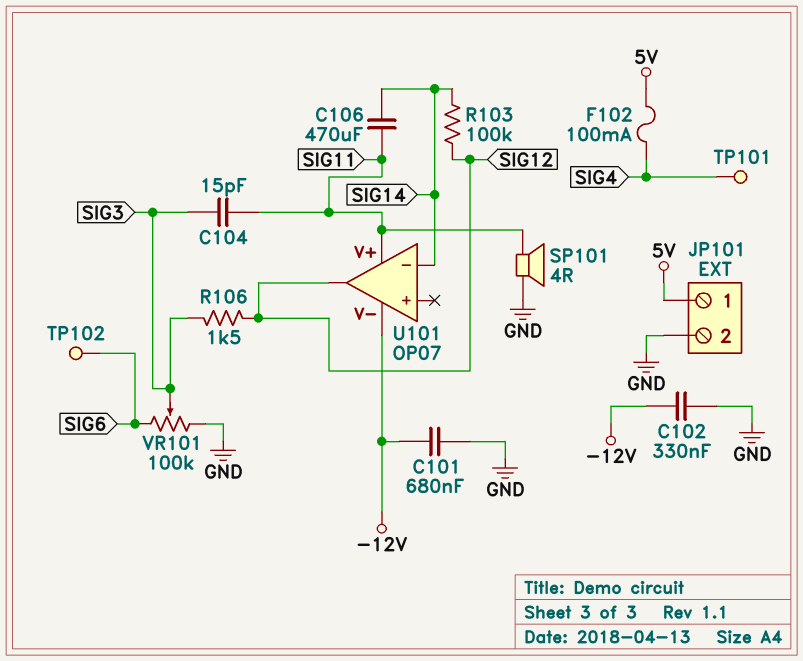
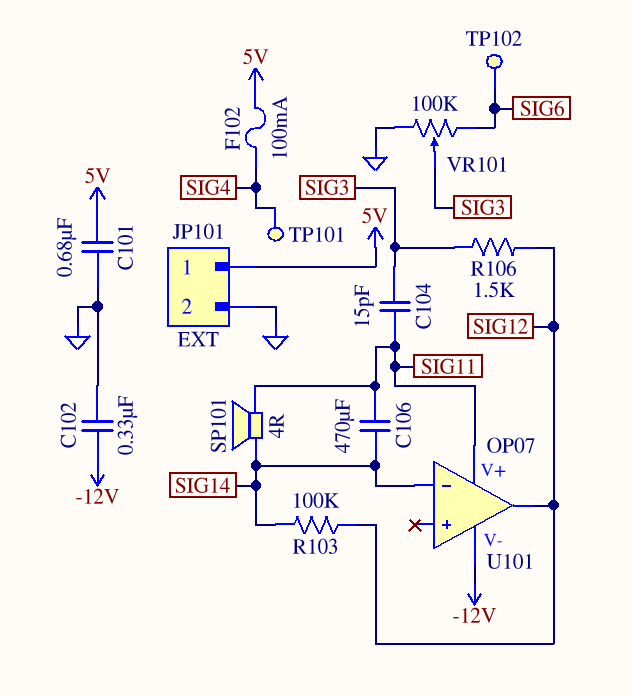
C101: 680nF (-12V, GND) -> 680nF (5V, GND)
SP101: speaker 4R (GND, SIG11) -> speaker 4R (SIG11, SIG14)

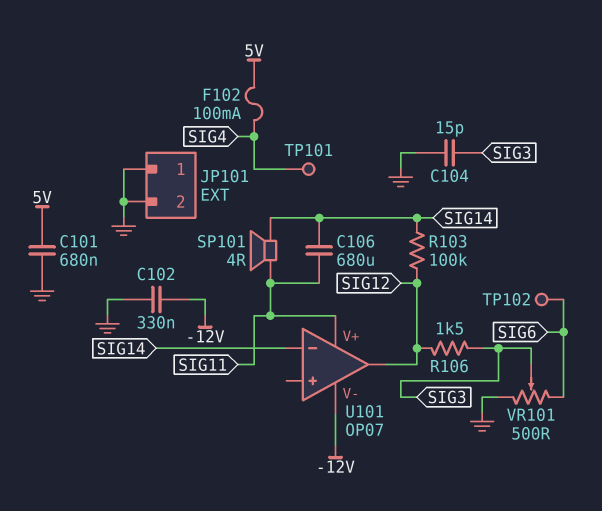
C104: 15pF (SIG3, SIG11) -> 15pF (GND, SIG3)
C106: 470uF (SIG11, SIG14) -> 680uF (SIG11, SIG14)
JP101 pin 1: 5V -> GND
VR101: 100k (GND, SIG6, wiper SIG3) -> 500 (GND, SIG6, wiper SIG3)

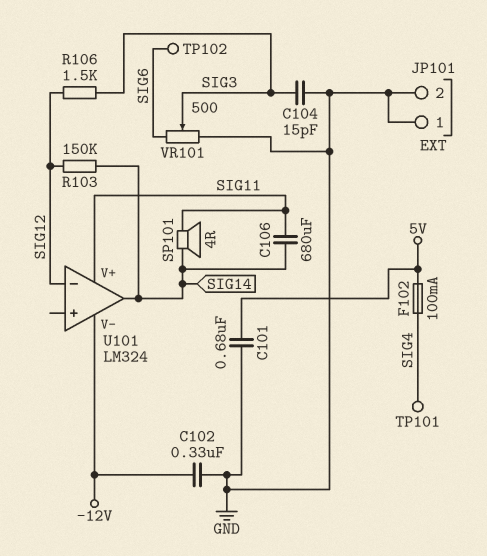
R103: 100k (SIG12, SIG14) -> 150k (SIG12, SIG14)
U101: OP07 -> LM324
U101 pin in-: SIG14 -> SIG12
U101 pin out: SIG12 -> SIG14

